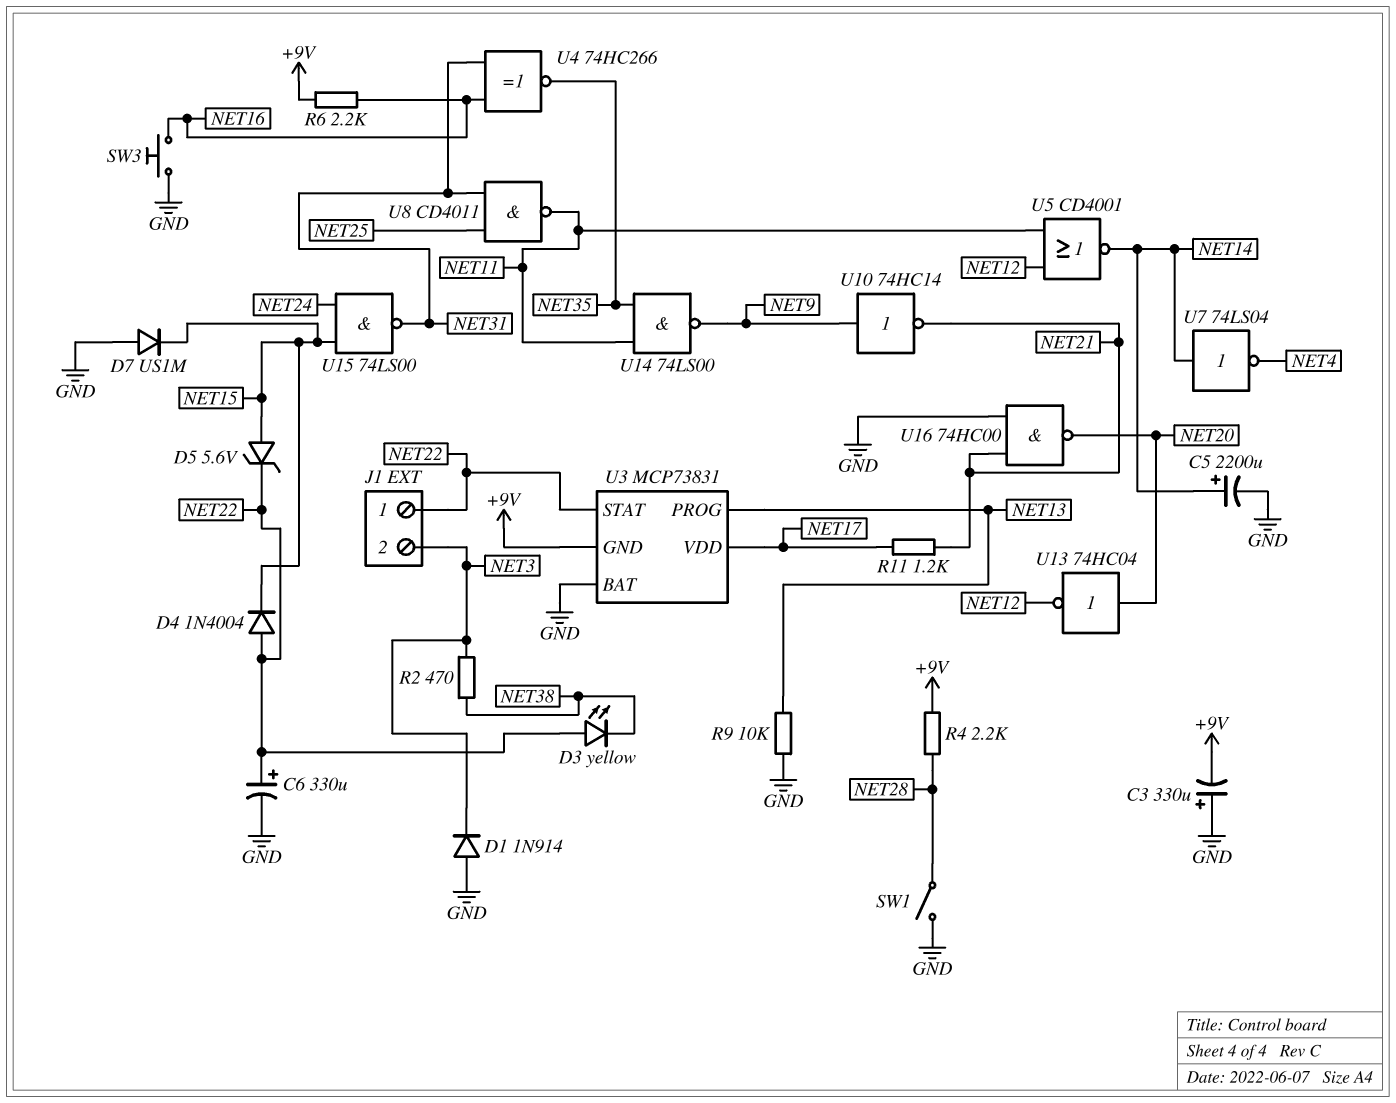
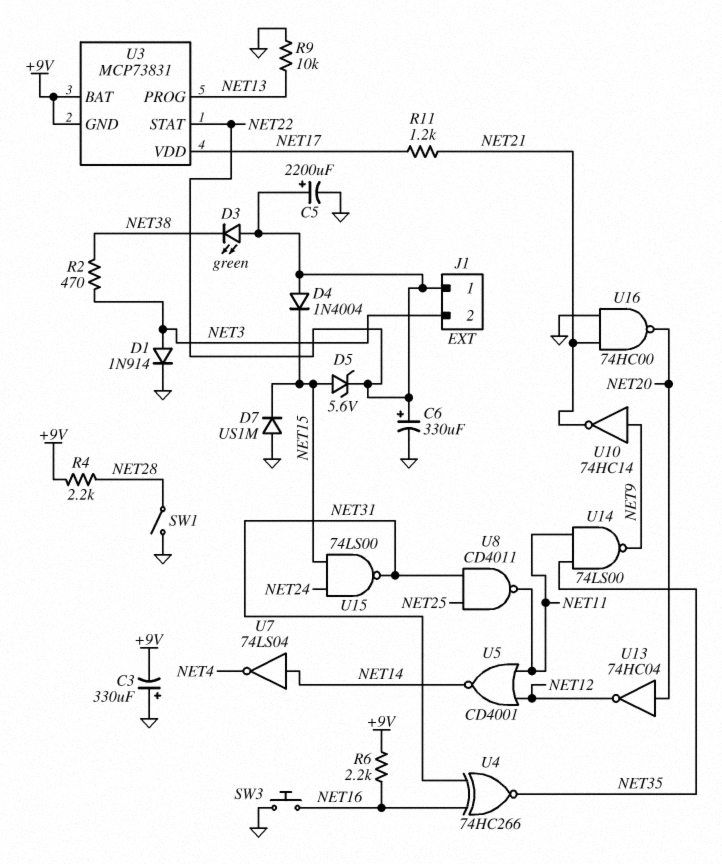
C5: 2200uF (plus NET14, minus GND) -> 2200uF (plus NET22, minus GND)
D1: diode 1N914 (A GND, K NET3) -> diode 1N914 (A NET3, K GND)
D3: LED yellow (A NET22, K NET38) -> LED green (A NET22, K NET38)
U3 pin BAT: GND -> +9V

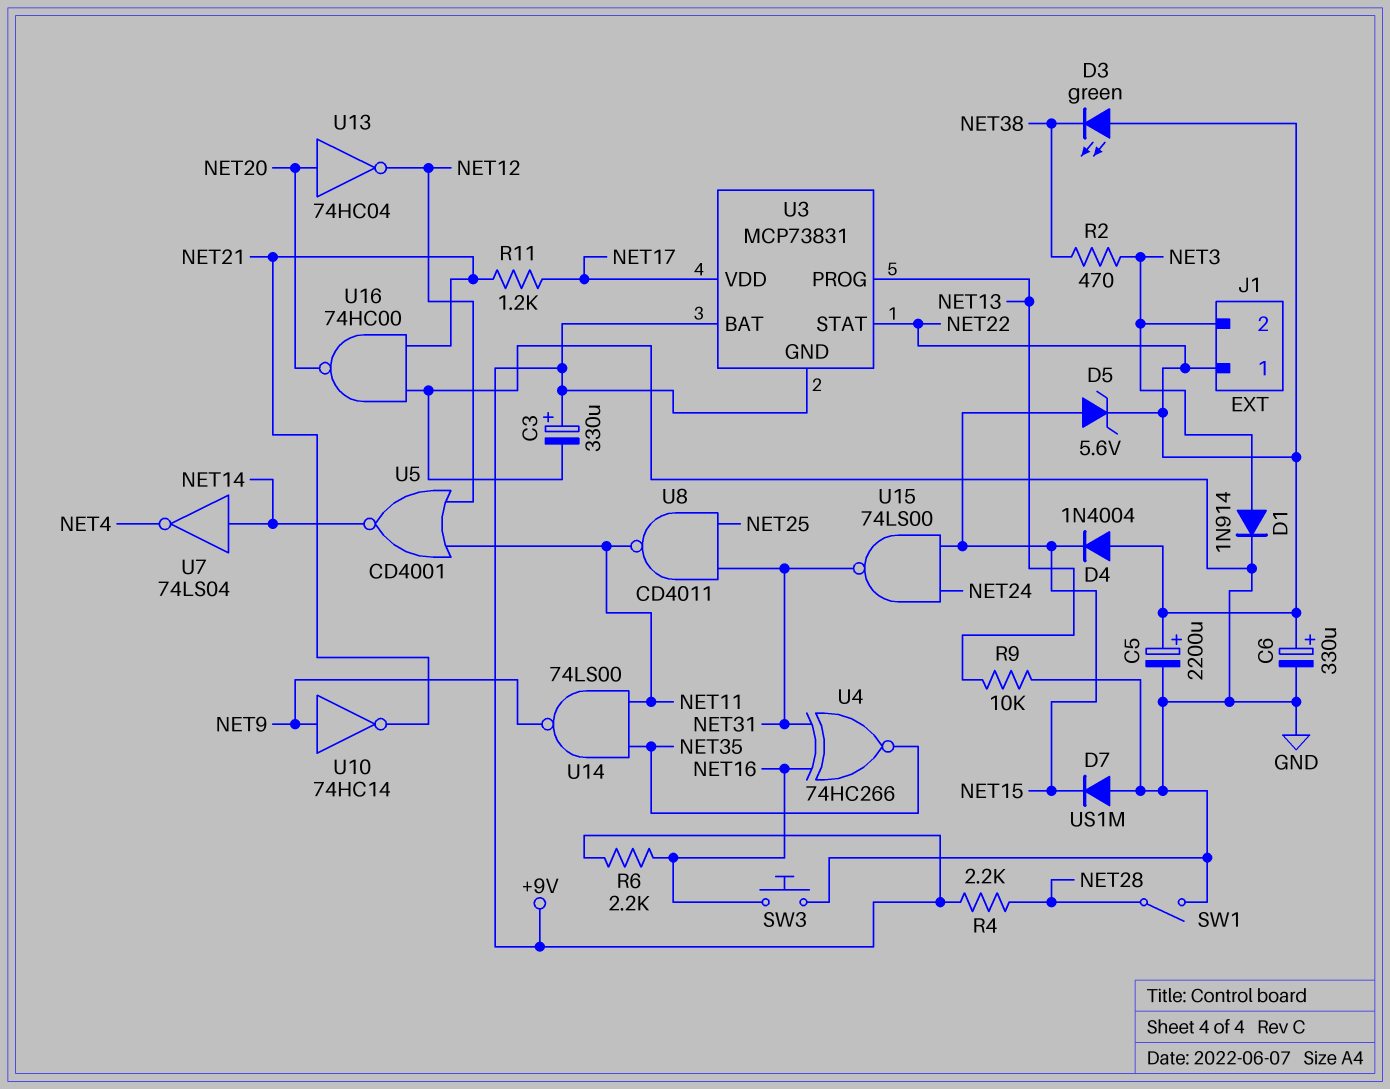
C3: 330uF (plus GND, minus +9V) -> 330uF (plus +9V, minus GND)

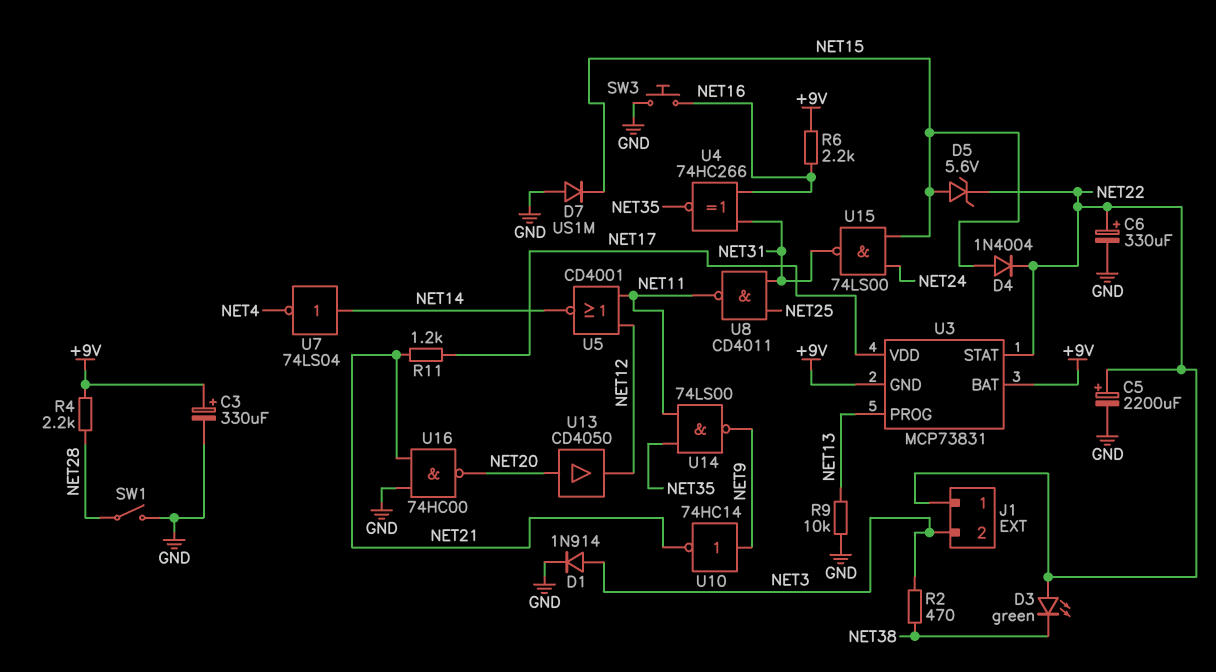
D4: diode 1N4004 (A NET22, K NET15) -> diode 1N4004 (A NET15, K NET22)
U13: NOT 74HC04 (in NET20, out NET12) -> buffer CD4050 (in NET20, out NET12)

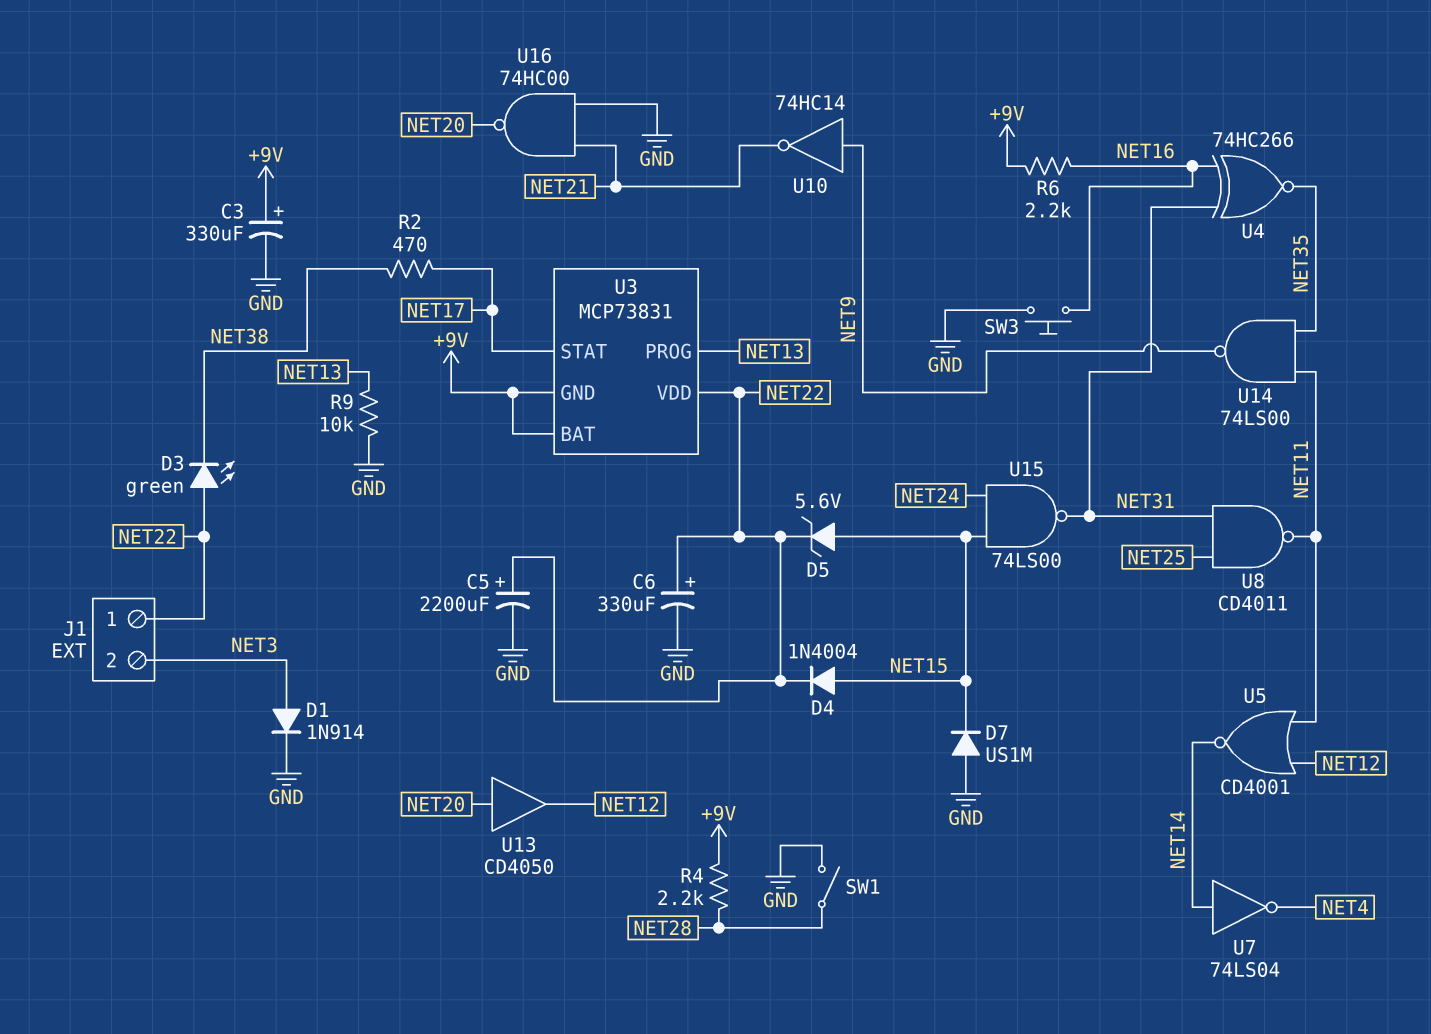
R2: 470 (NET3, NET38) -> 470 (NET17, NET38)
R11: 1.2k (NET17, NET21) -> none
U3 pin STAT: NET22 -> NET17
U3 pin VDD: NET17 -> NET22

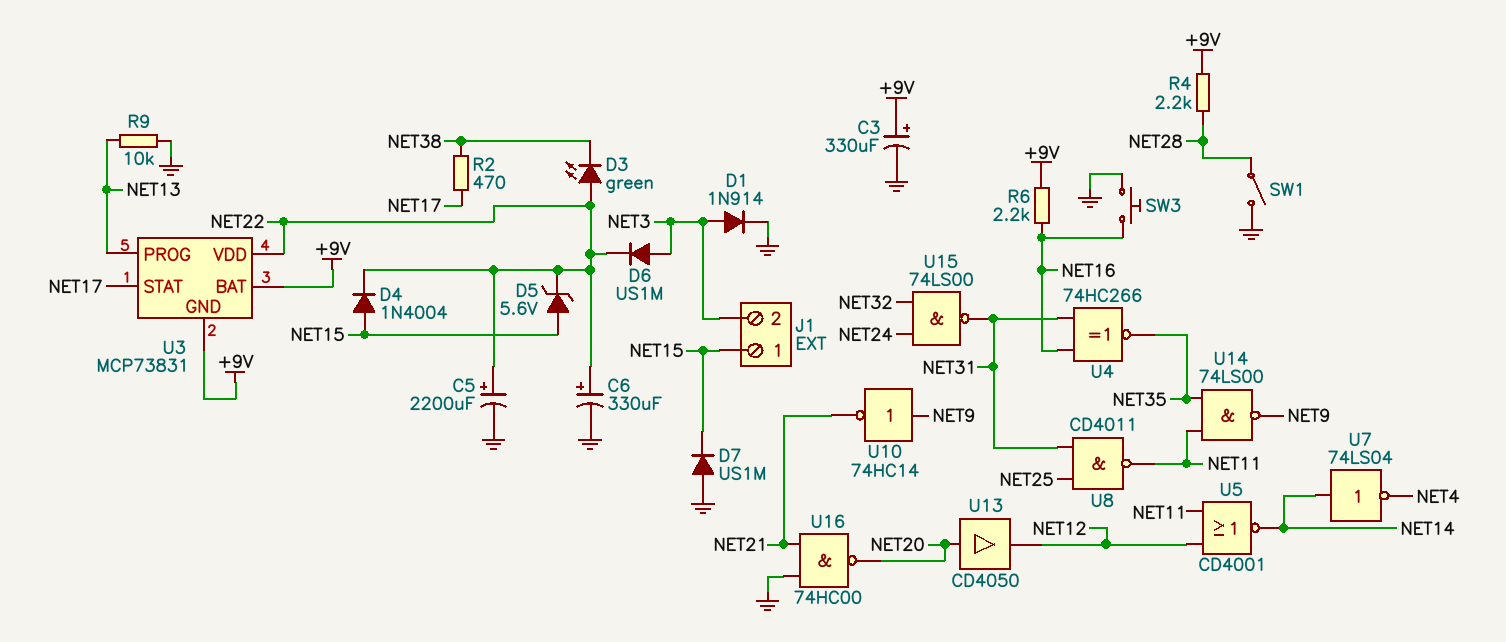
D6: none -> diode US1M (A NET3, K NET22)
J1 pin 1: NET22 -> NET15
U15: NAND 74LS00 (in NET15, in NET24, out NET31) -> NAND 74LS00 (in NET24, in NET32, out NET31)

